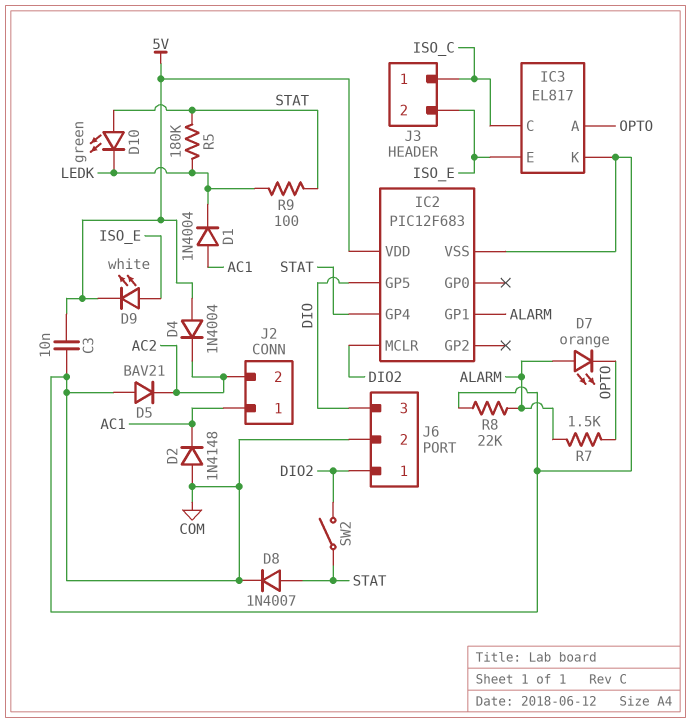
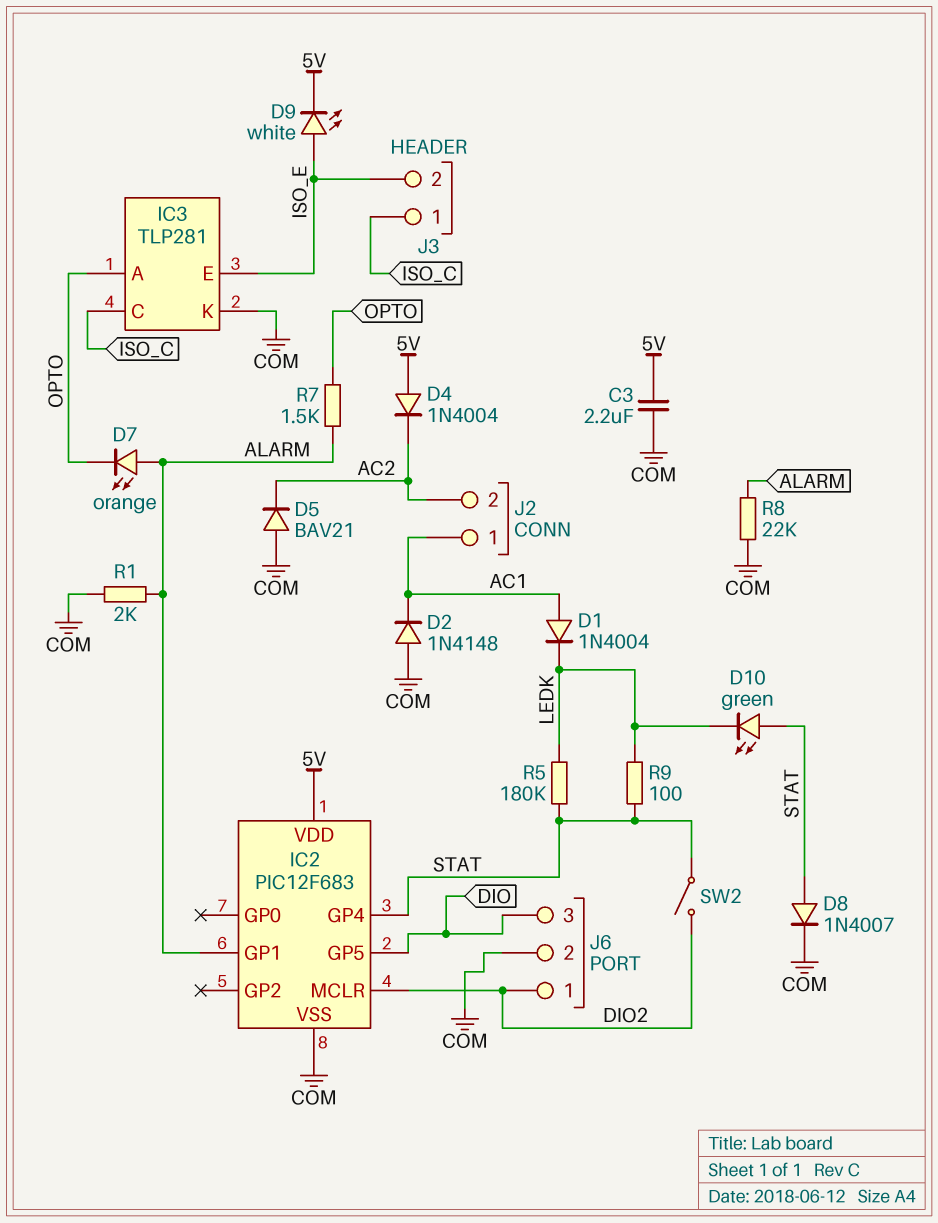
C3: 10nF (5V, COM) -> 2.2uF (5V, COM)
IC3: EL817 -> TLP281
R1: none -> 2k (ALARM, COM)

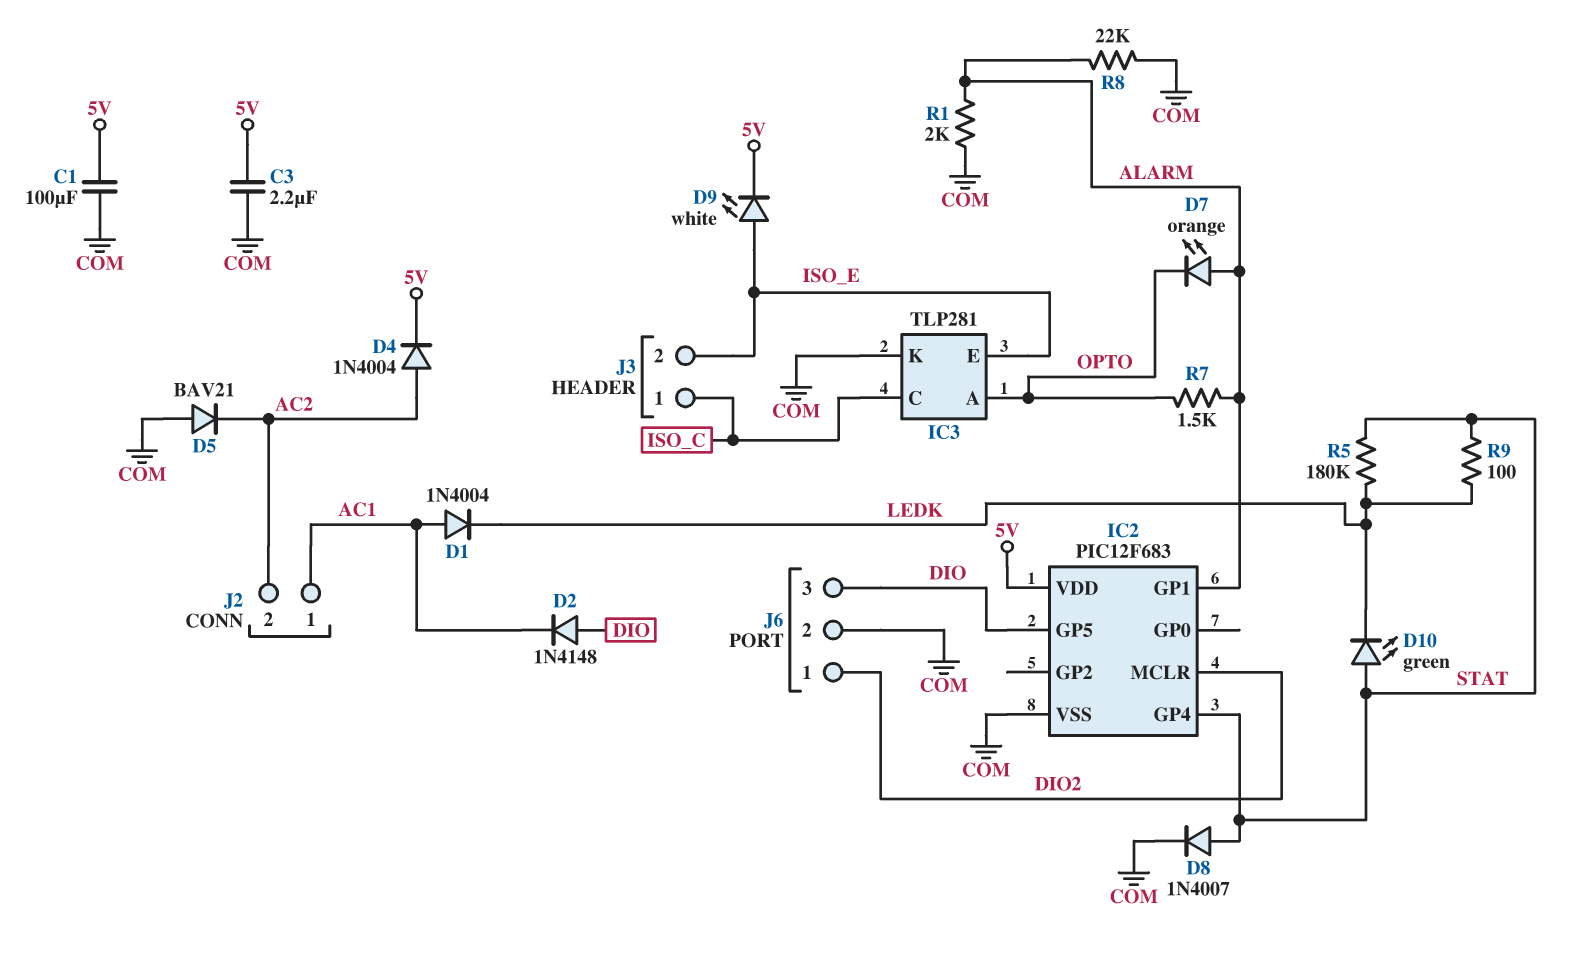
C1: none -> 100uF (5V, COM)
D2: diode 1N4148 (A COM, K AC1) -> diode 1N4148 (A DIO, K AC1)
D4: diode 1N4004 (A 5V, K AC2) -> diode 1N4004 (A AC2, K 5V)
SW2: switch (DIO2, STAT) -> none

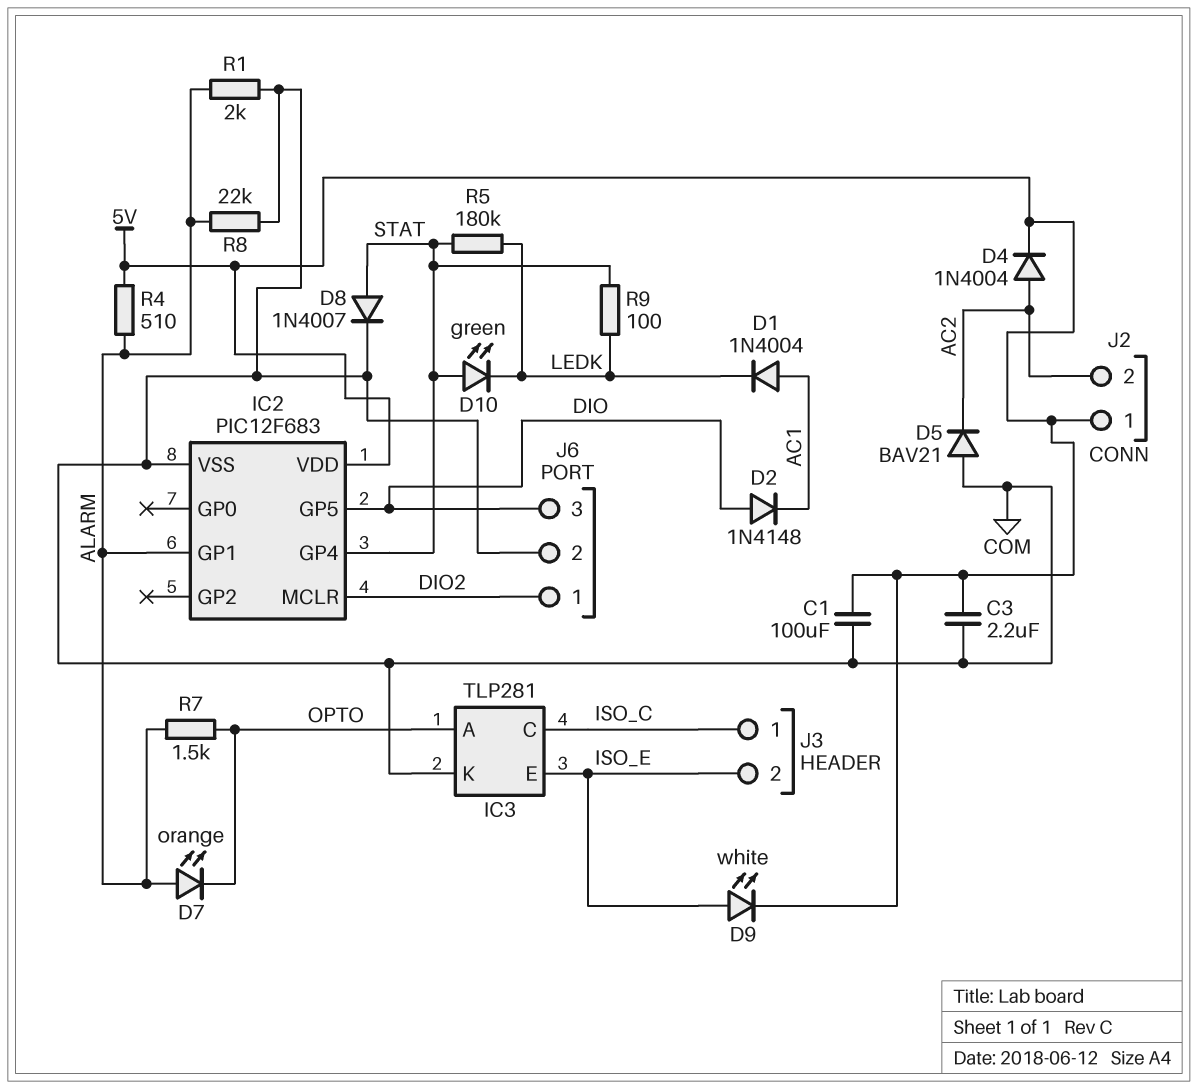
J2 pin 1: AC1 -> 5V
R4: none -> 510 (5V, ALARM)

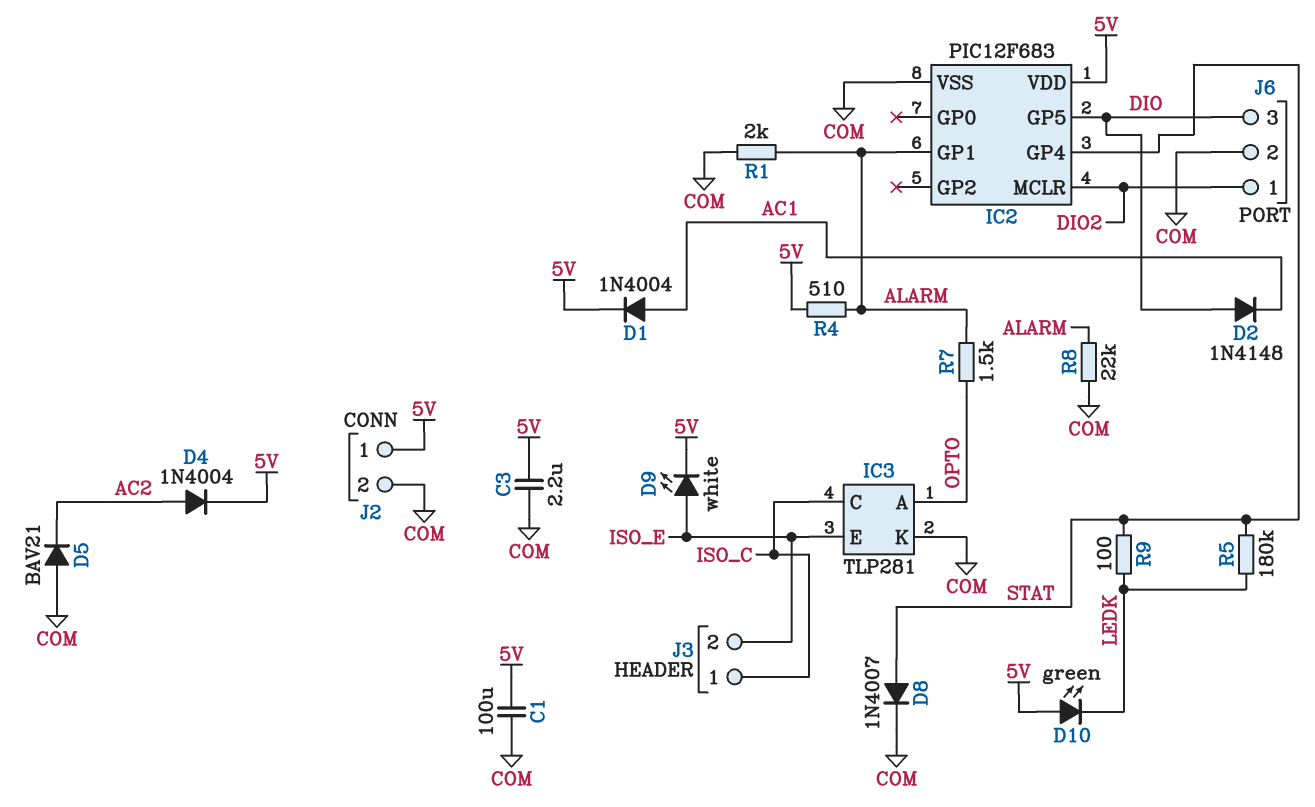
D1: diode 1N4004 (A AC1, K LEDK) -> diode 1N4004 (A AC1, K 5V)
D7: LED orange (A ALARM, K OPTO) -> none
D10: LED green (A STAT, K LEDK) -> LED green (A 5V, K LEDK)
J2 pin 2: AC2 -> COM

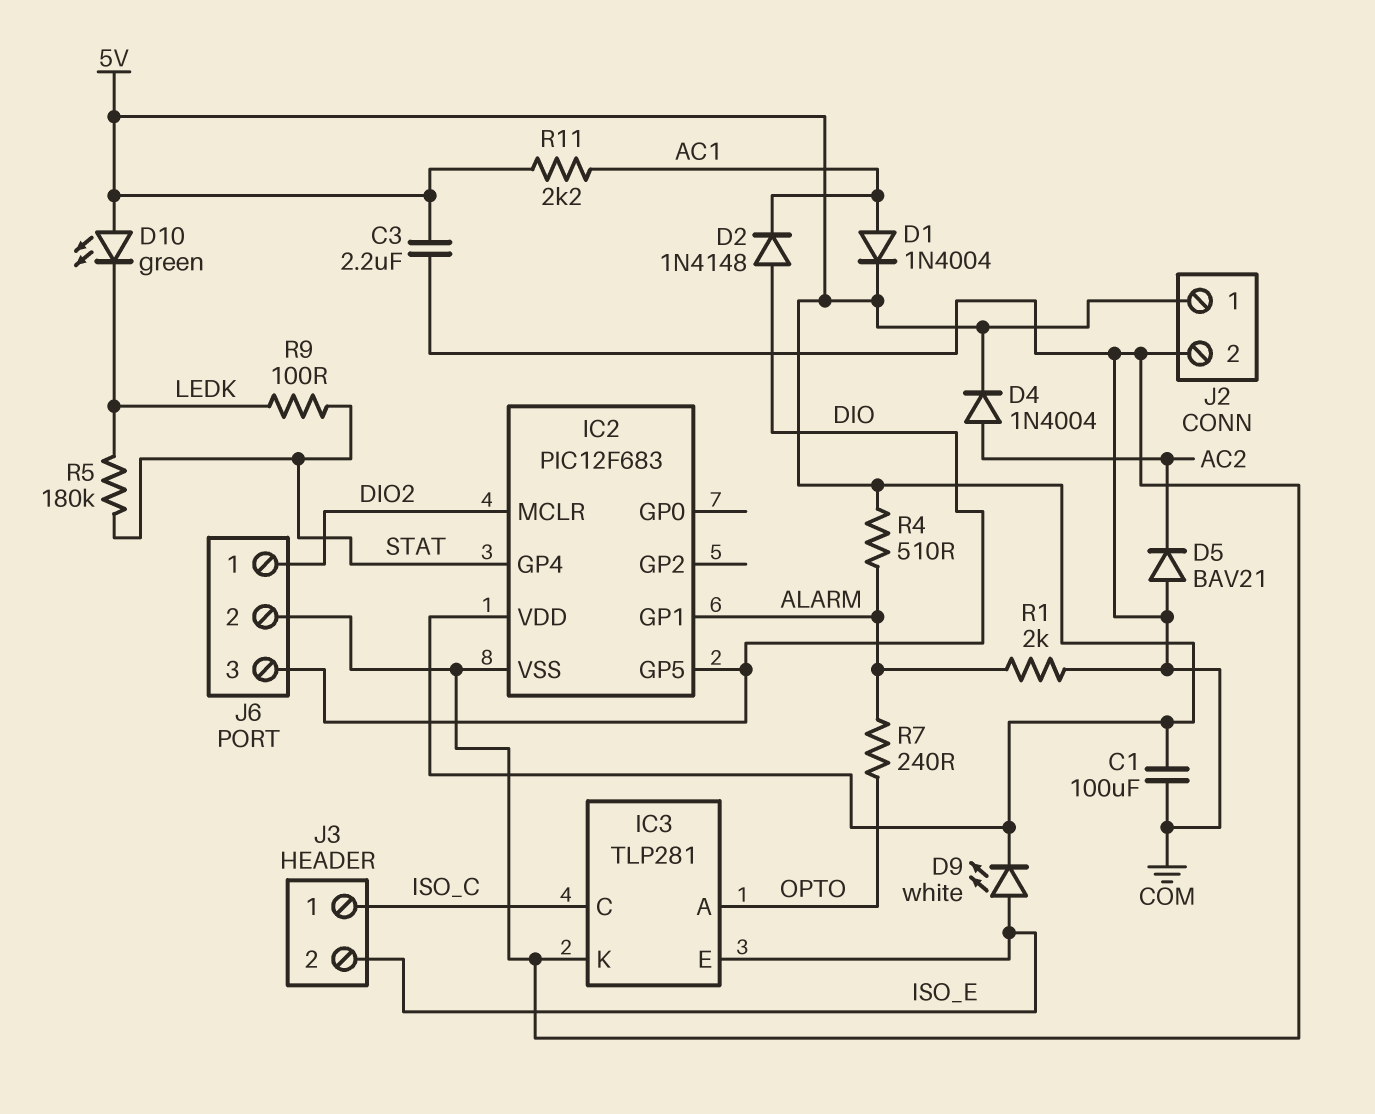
D8: diode 1N4007 (A STAT, K COM) -> none
R7: 1.5k (ALARM, OPTO) -> 240 (ALARM, OPTO)
R8: 22k (ALARM, COM) -> none
R11: none -> 2.2k (5V, AC1)

